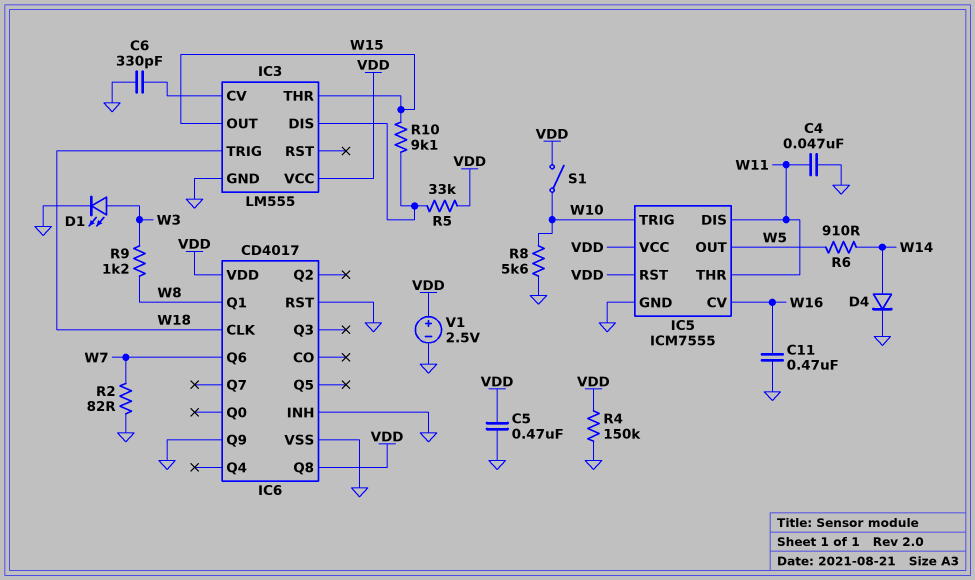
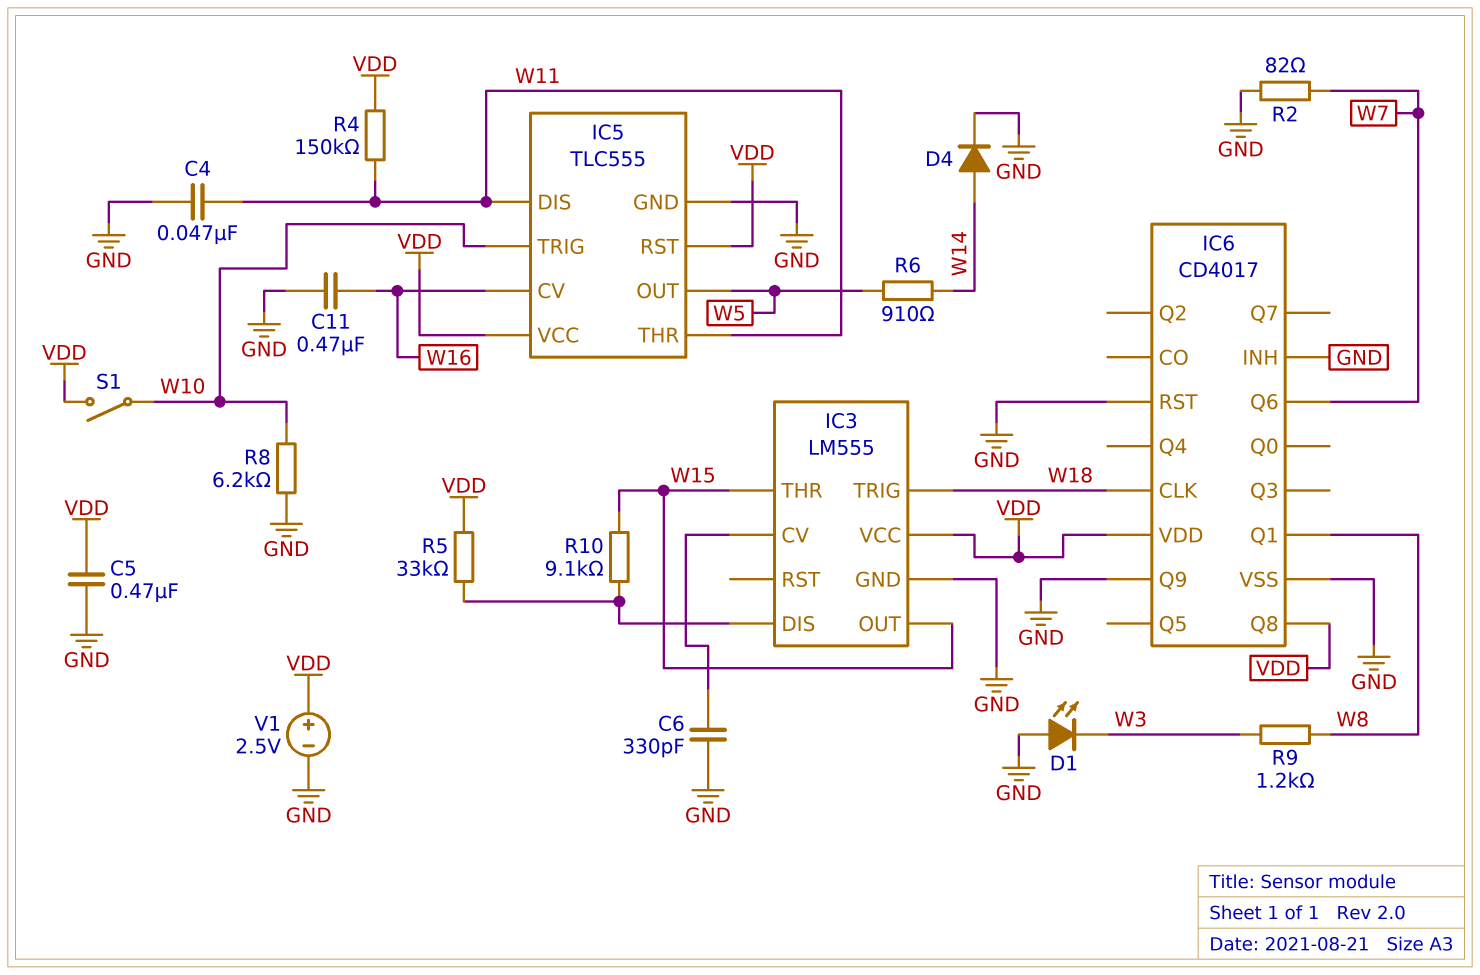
D1: LED (A W3, K GND) -> LED (A GND, K W3)
IC5: ICM7555 -> TLC555
R4: 150k (GND, VDD) -> 150k (VDD, W11)
R8: 5.6k (GND, W10) -> 6.2k (GND, W10)

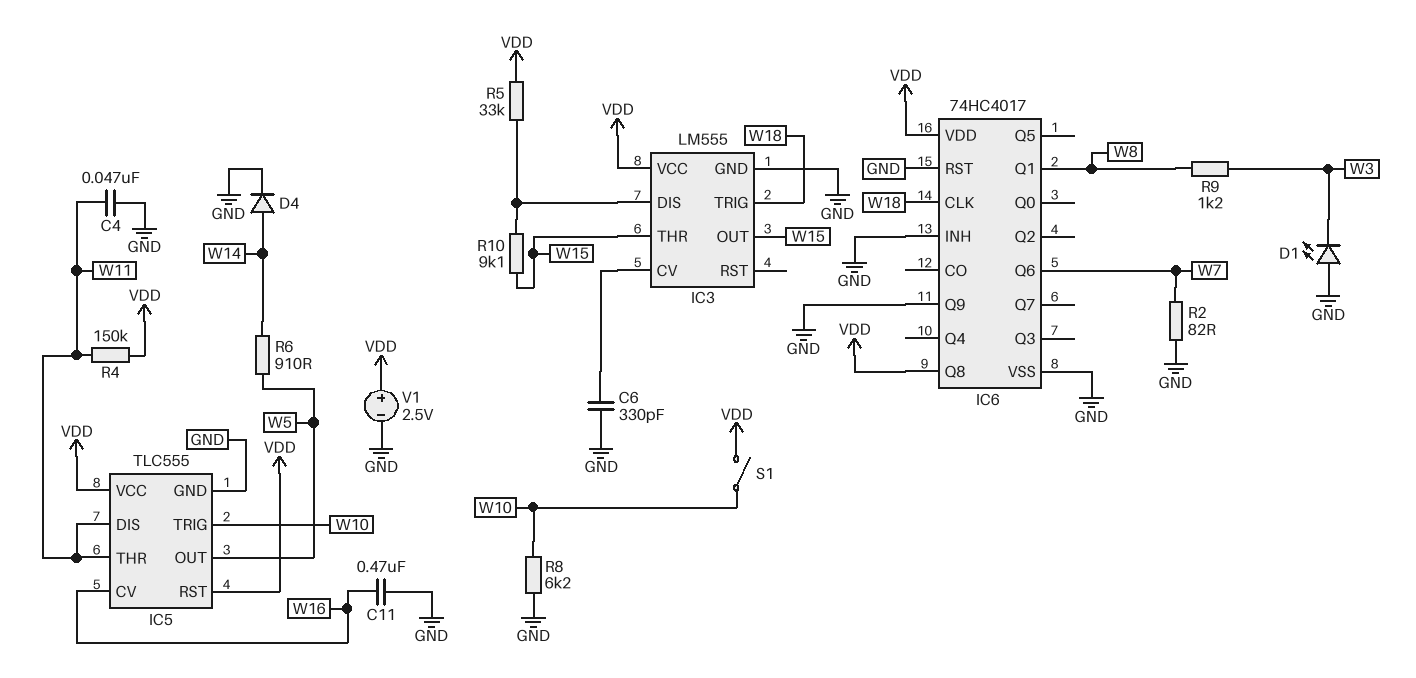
C5: 470nF (GND, VDD) -> none
IC6: CD4017 -> 74HC4017

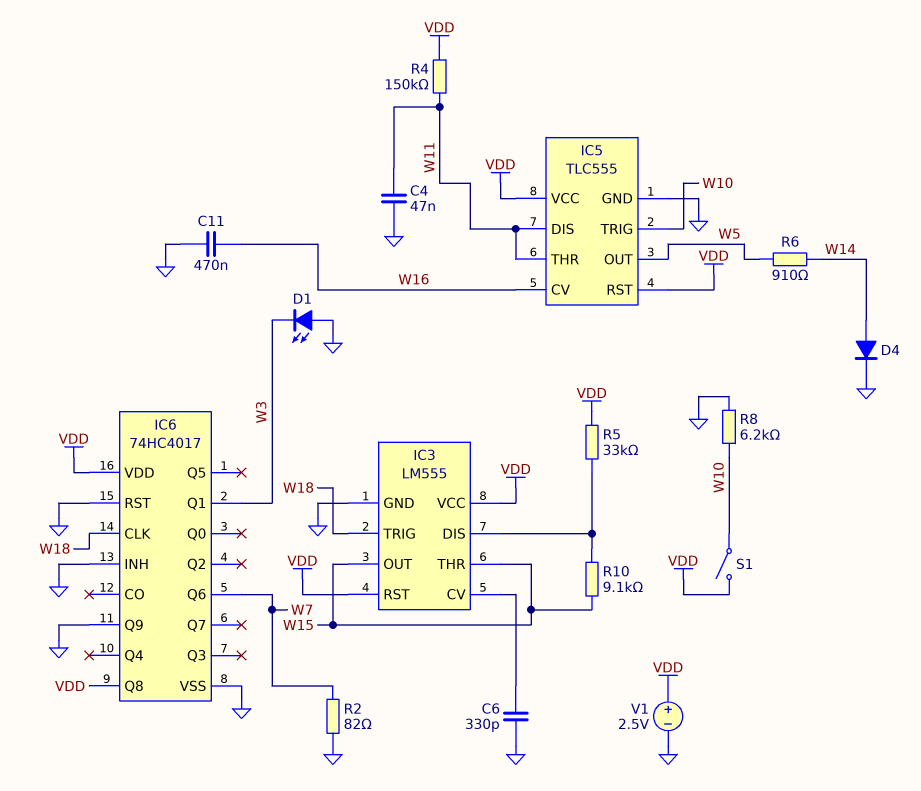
IC3 pin RST: none -> VDD
IC6 pin Q1: W8 -> W3
R9: 1.2k (W3, W8) -> none

